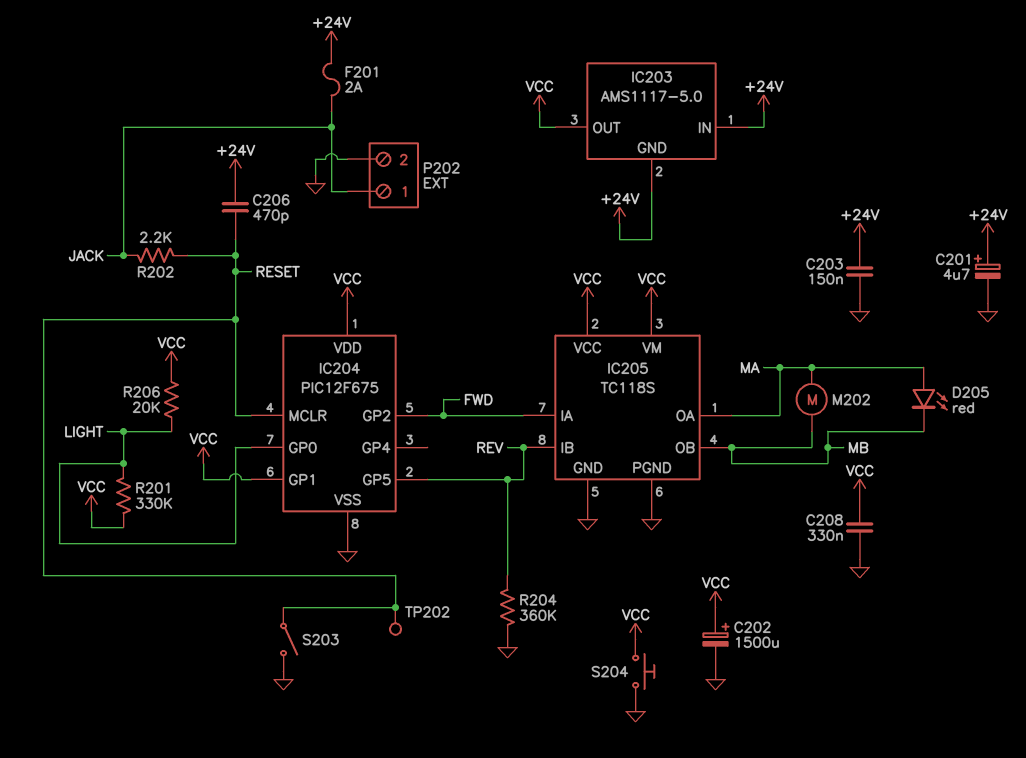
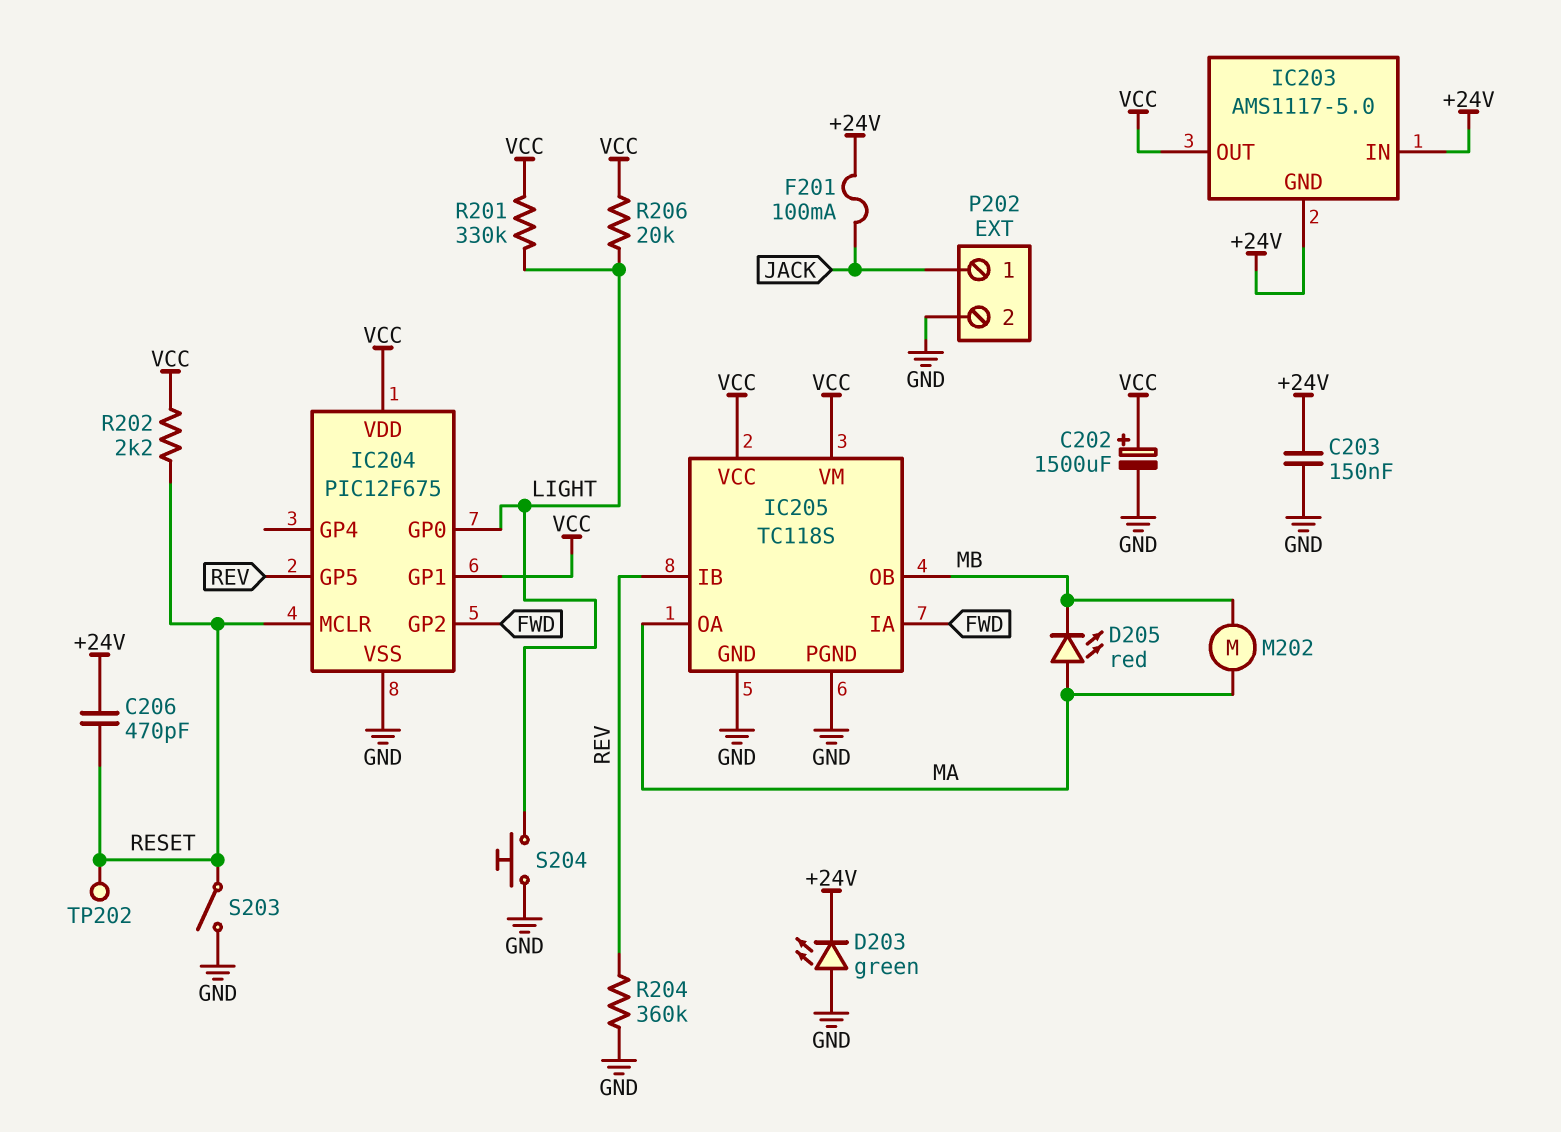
C201: 4.7uF (plus +24V, minus GND) -> none
C208: 330nF (GND, VCC) -> none
D203: none -> LED green (A GND, K +24V)
F201: 2A (+24V, JACK) -> 100mA (+24V, JACK)
R202: 2.2k (JACK, RESET) -> 2.2k (RESET, VCC)
S204: button (GND, VCC) -> button (GND, LIGHT)

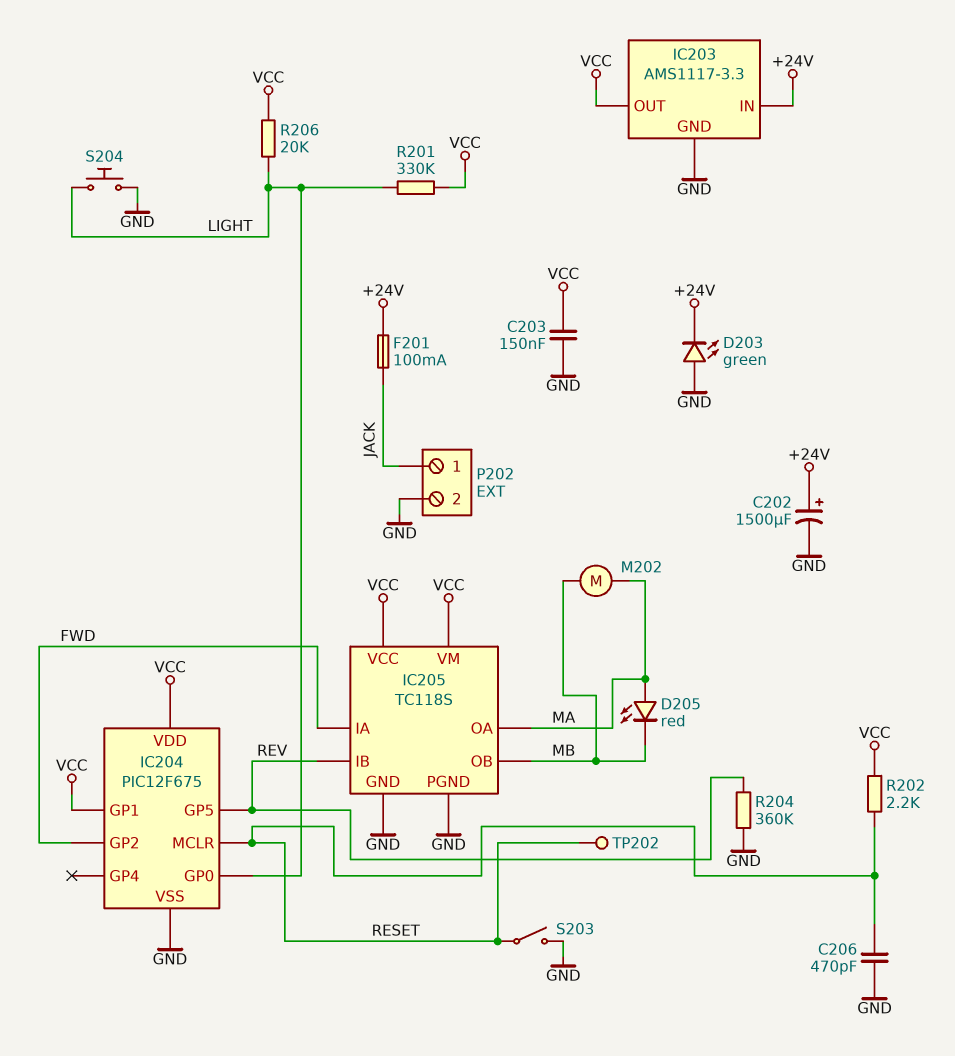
C202: 1500uF (plus VCC, minus GND) -> 1500uF (plus +24V, minus GND)
C203: 150nF (+24V, GND) -> 150nF (GND, VCC)
C206: 470pF (+24V, RESET) -> 470pF (GND, RESET)
IC203: AMS1117-5.0 -> AMS1117-3.3
IC203 pin GND: +24V -> GND

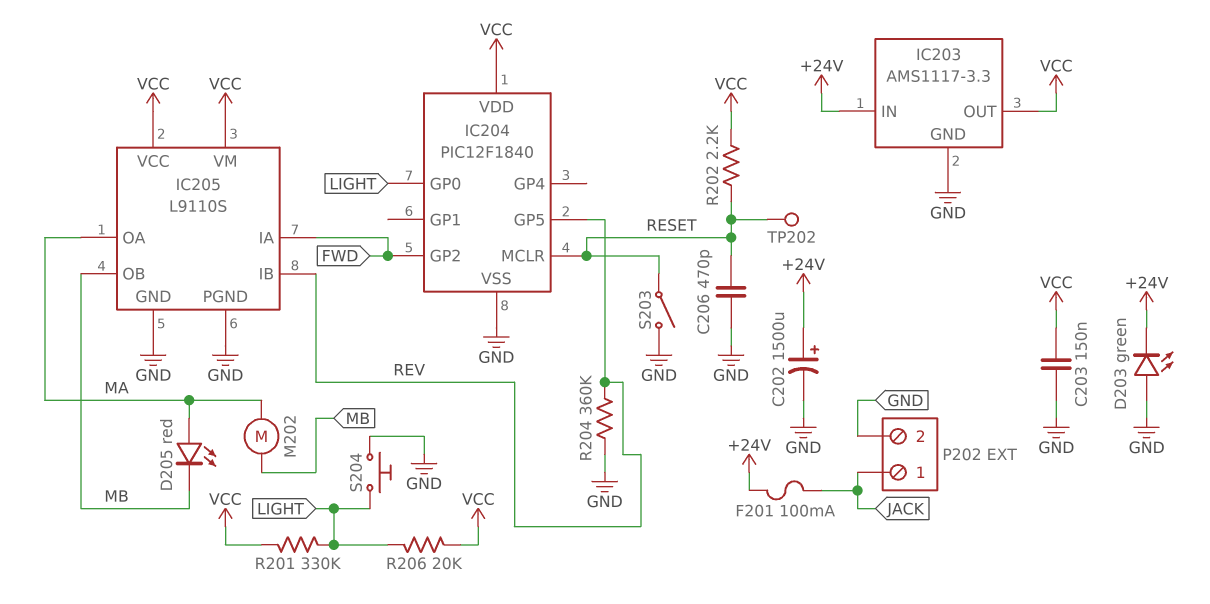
IC204: PIC12F675 -> PIC12F1840
IC204 pin GP1: VCC -> none
IC205: TC118S -> L9110S

